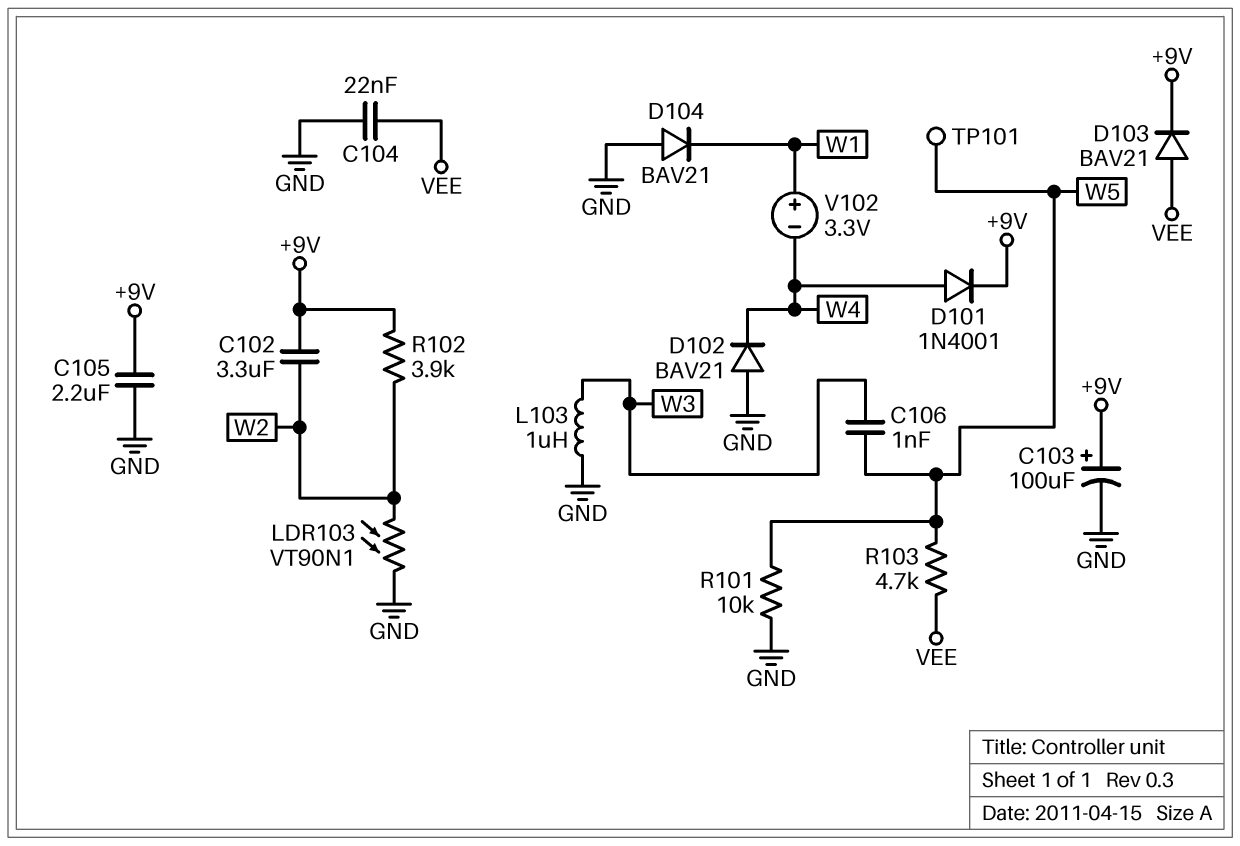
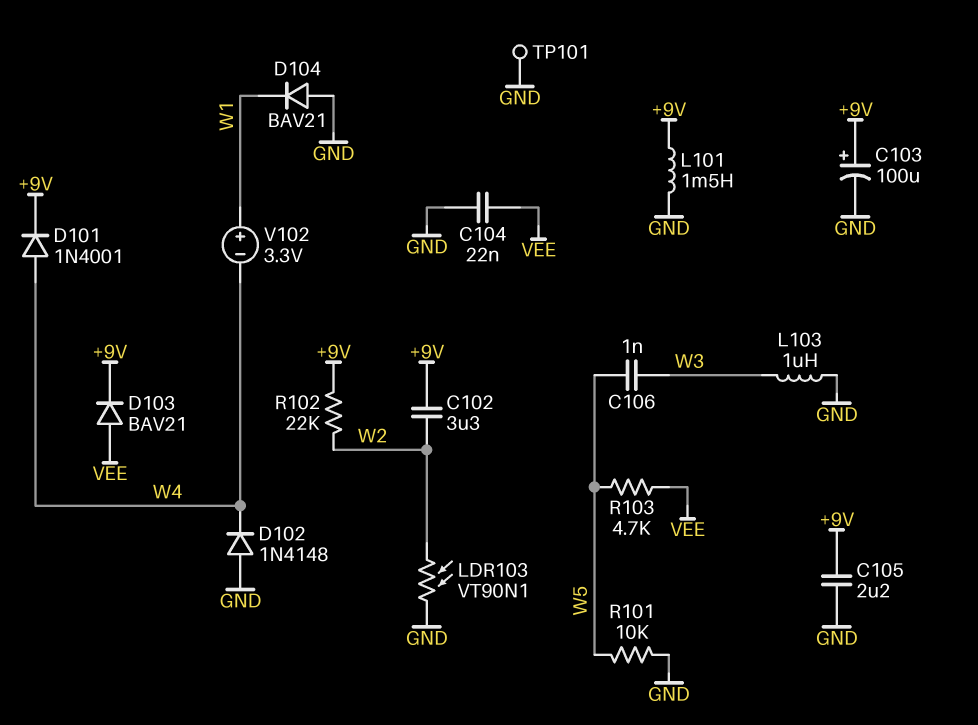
D102: diode BAV21 (A GND, K W4) -> diode 1N4148 (A GND, K W4)
L101: none -> 1.5mH (+9V, GND)
R102: 3.9k (+9V, W2) -> 22k (+9V, W2)
TP101: test point (W5) -> test point (GND)

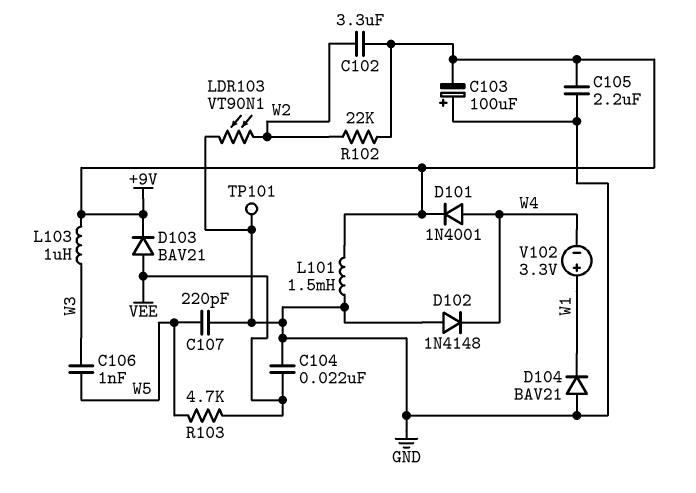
C103: 100uF (plus +9V, minus GND) -> 100uF (plus GND, minus +9V)
C107: none -> 220pF (GND, W5)
L103: 1uH (GND, W3) -> 1uH (+9V, W3)
R101: 10k (GND, W5) -> none

